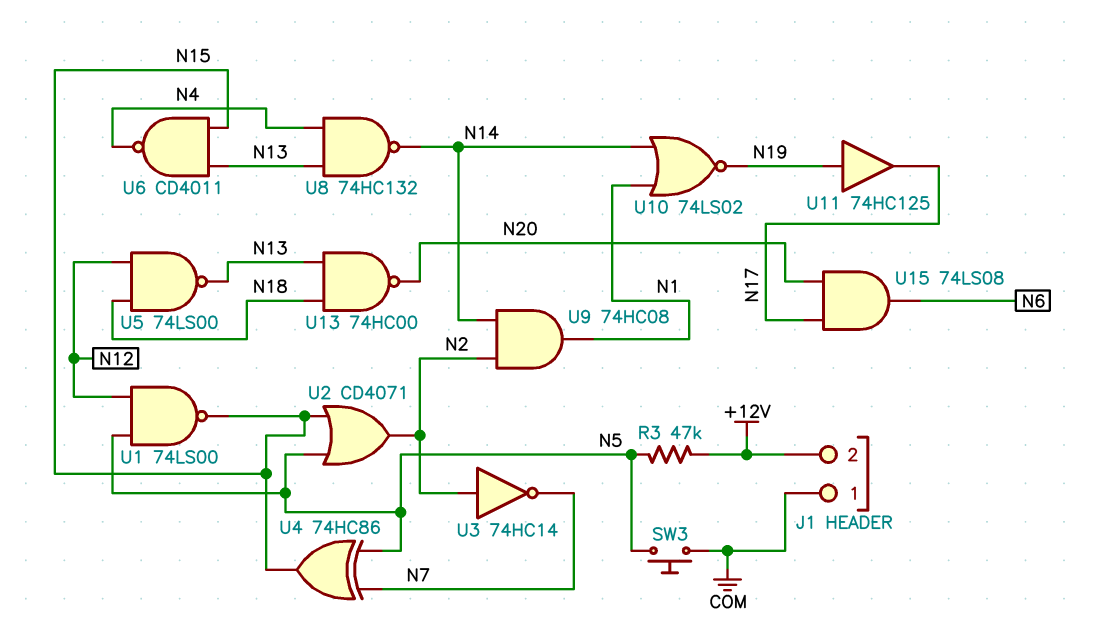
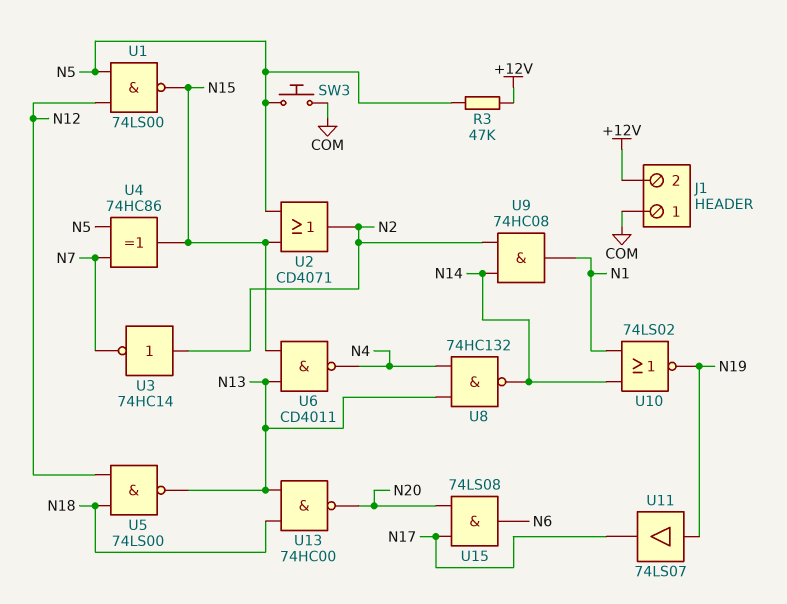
U11: buffer 74HC125 (in N19, out N17) -> buffer 74LS07 (in N19, out N17)

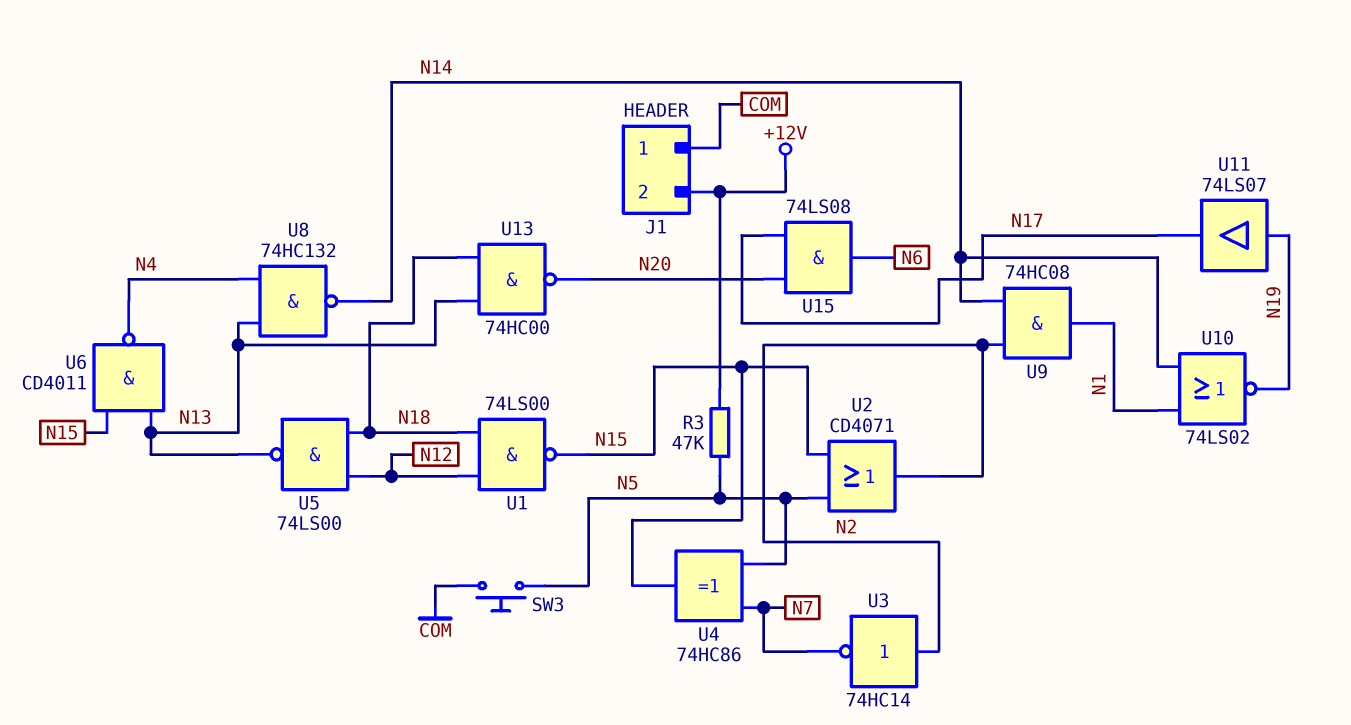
U1: NAND 74LS00 (in N5, in N12, out N15) -> NAND 74LS00 (in N12, in N18, out N15)

